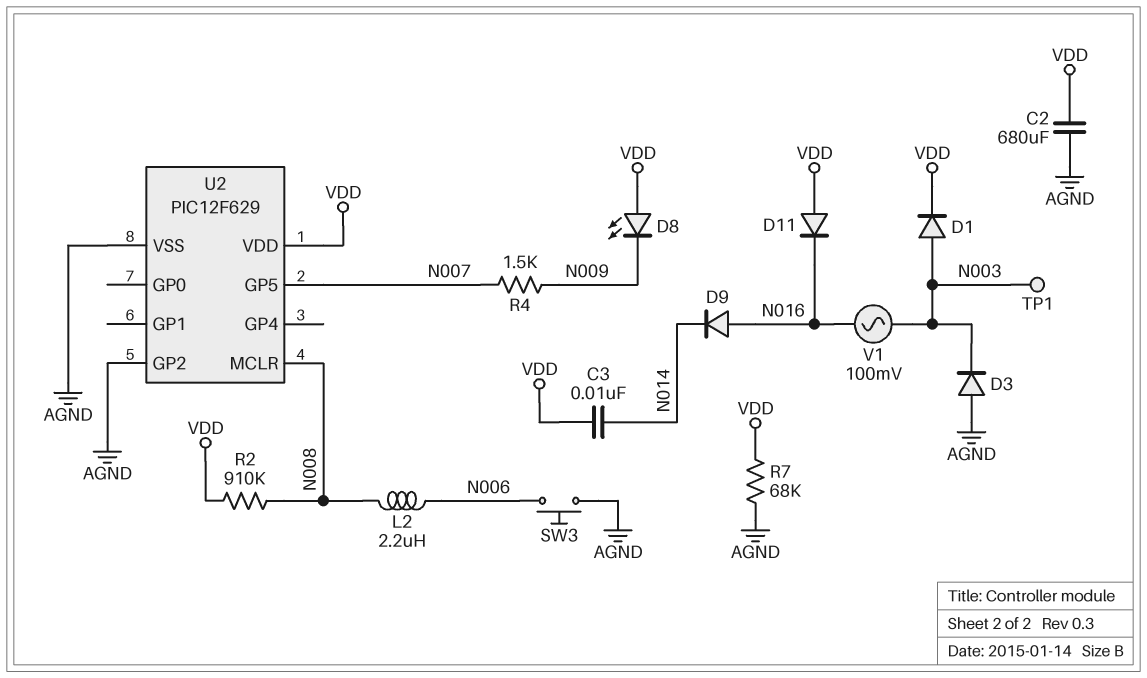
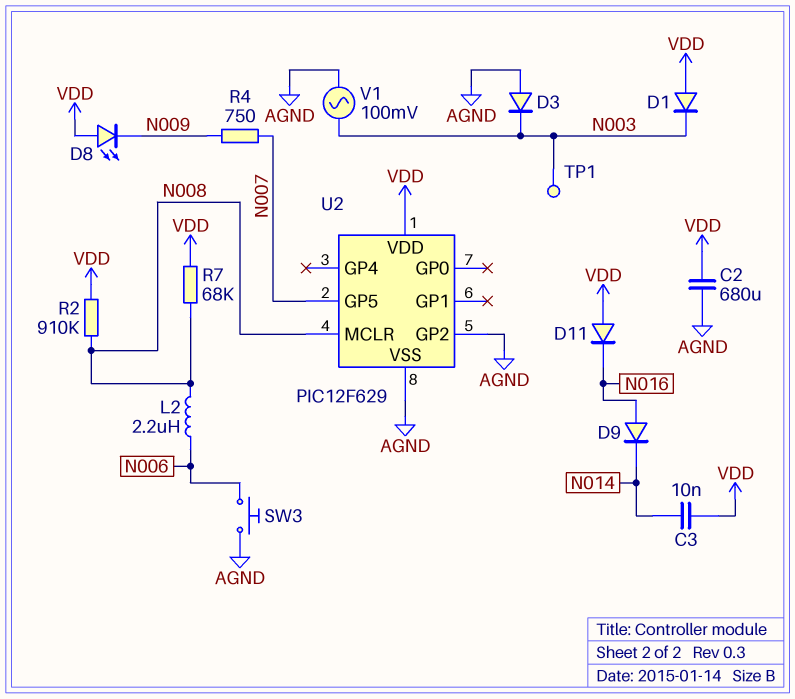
D1: diode (A N003, K VDD) -> diode (A VDD, K N003)
R4: 1.5k (N007, N009) -> 750 (N007, N009)
R7: 68k (AGND, VDD) -> 68k (N008, VDD)
V1: AC 100mV (N003, N016) -> AC 100mV (AGND, N003)

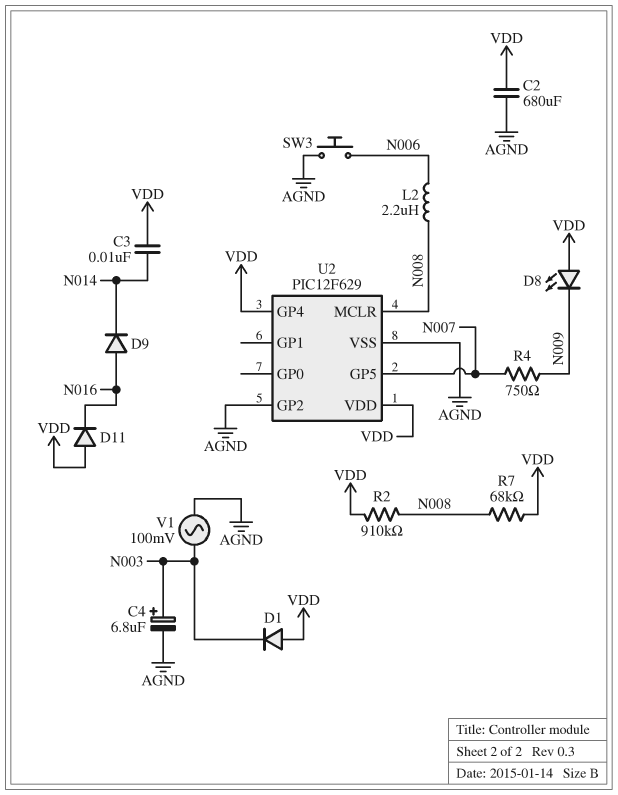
C4: none -> 6.8uF (plus N003, minus AGND)
D3: diode (A AGND, K N003) -> none
TP1: test point (N003) -> none
U2 pin GP4: none -> VDD

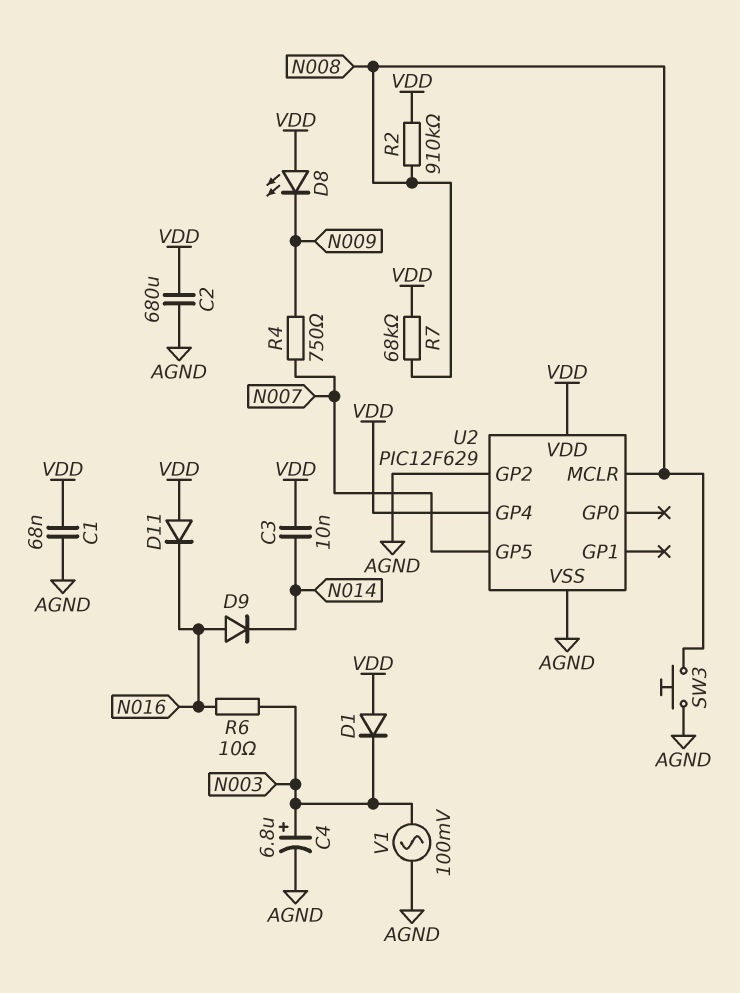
C1: none -> 68nF (AGND, VDD)
L2: 2.2uH (N006, N008) -> none
R6: none -> 10 (N003, N016)
SW3: button (AGND, N006) -> button (AGND, N008)

